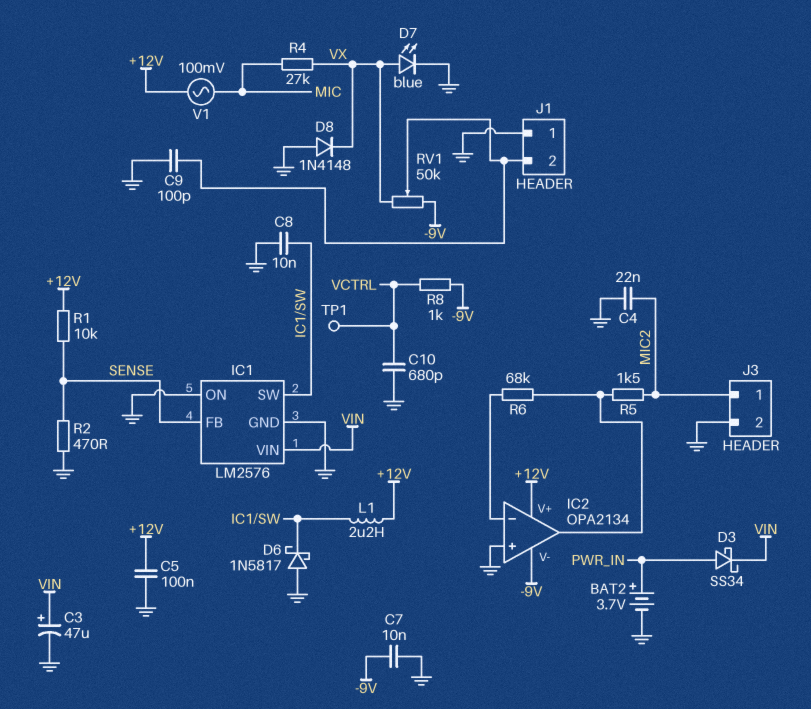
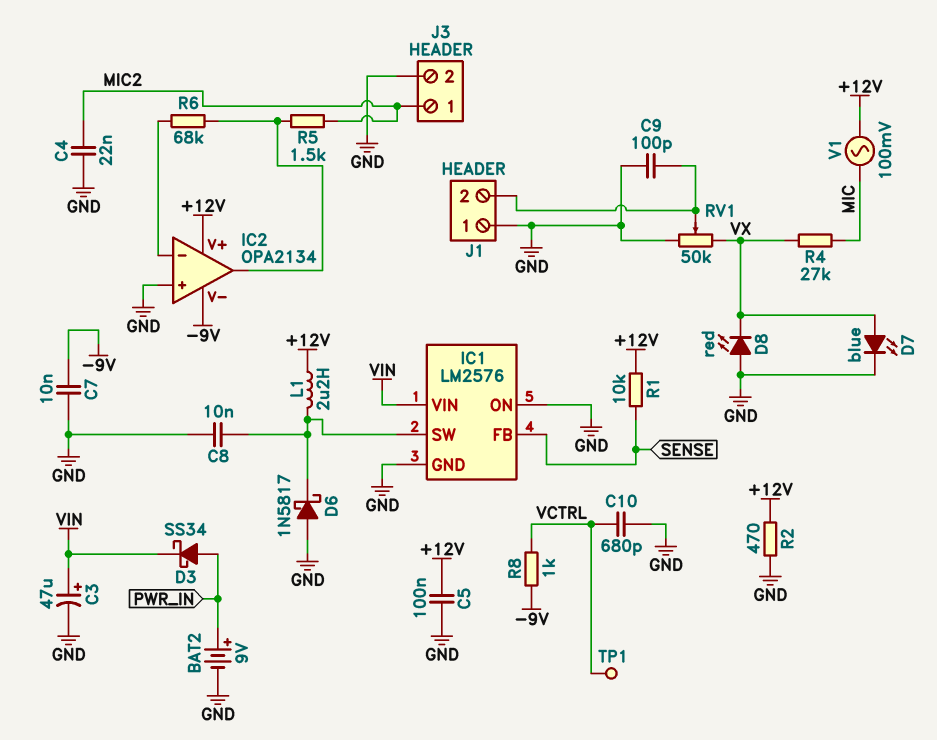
BAT2: 3.7V (plus PWR_IN, minus GND) -> 9V (plus PWR_IN, minus GND)
D8: diode 1N4148 (A GND, K VX) -> LED red (A GND, K VX)
R2: 470 (GND, SENSE) -> 470 (+12V, GND)
RV1: 50k (-9V, VX, wiper J1/2) -> 50k (GND, VX, wiper J1/2)

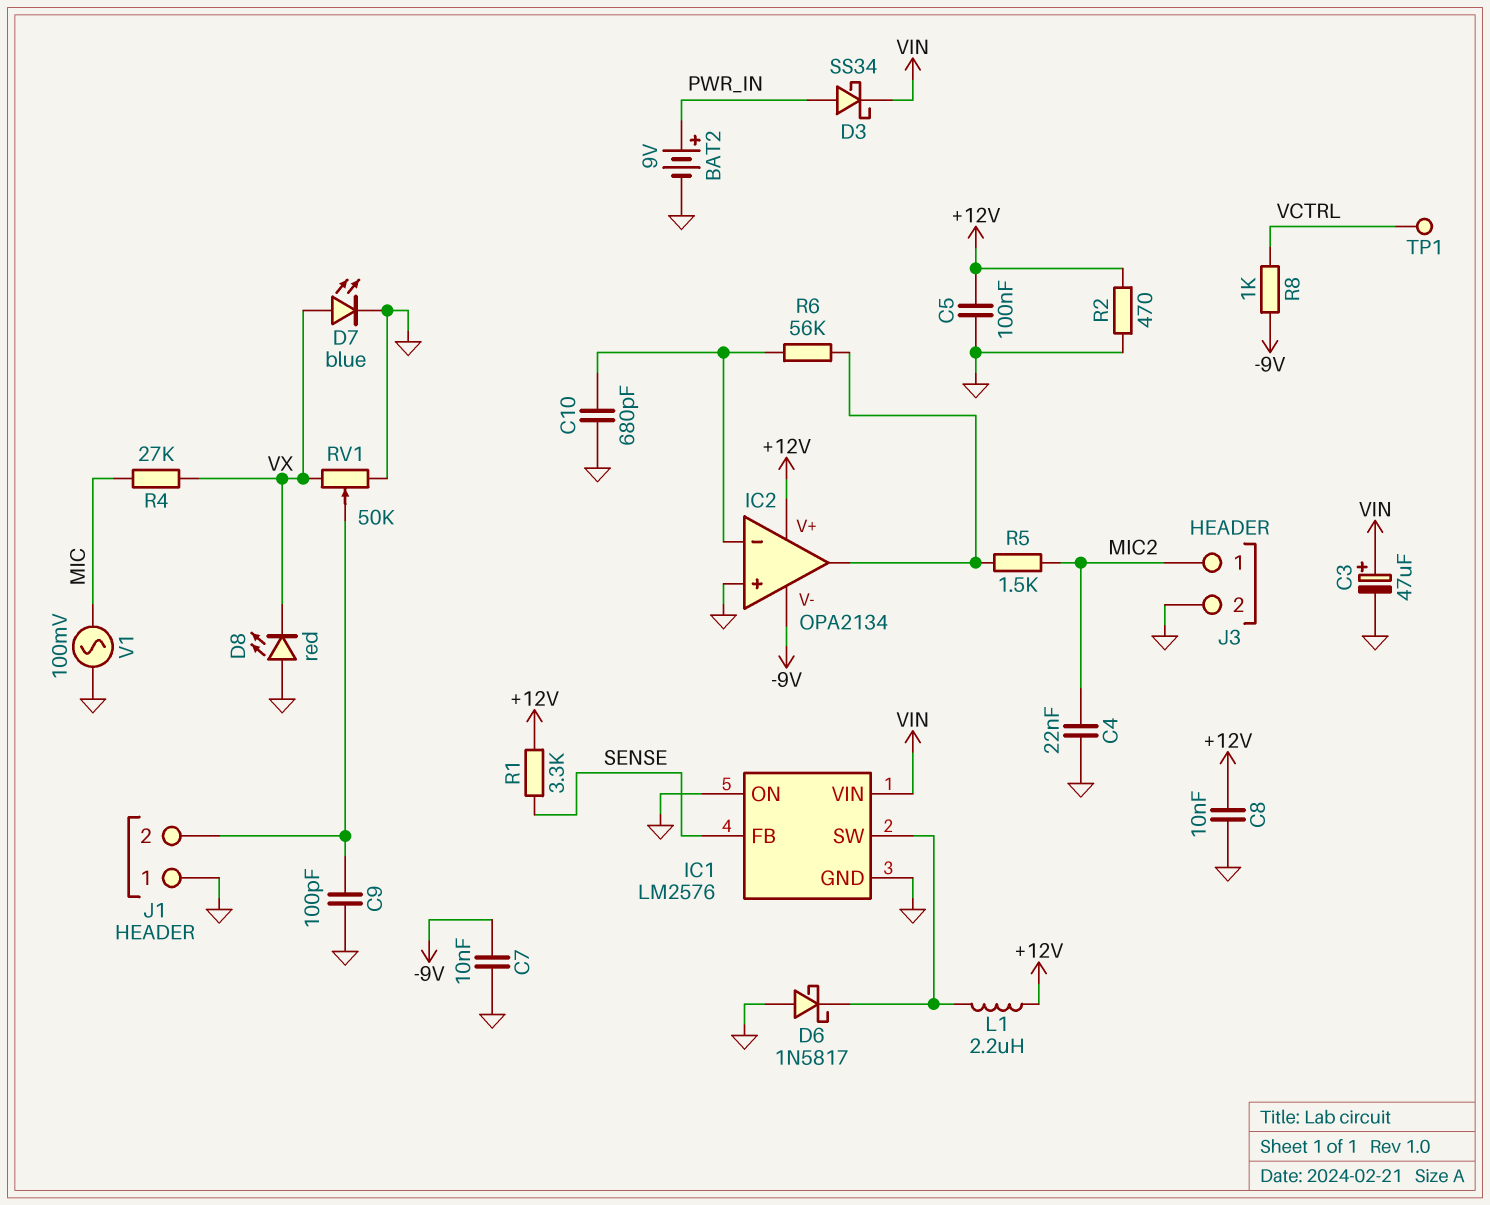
C8: 10nF (GND, IC1/SW) -> 10nF (+12V, GND)
C10: 680pF (GND, VCTRL) -> 680pF (GND, IC2/in-)
R1: 10k (+12V, SENSE) -> 3.3k (+12V, SENSE)
R6: 68k (IC2/in-, IC2/out) -> 56k (IC2/in-, IC2/out)
V1: AC 100mV (+12V, MIC) -> AC 100mV (GND, MIC)

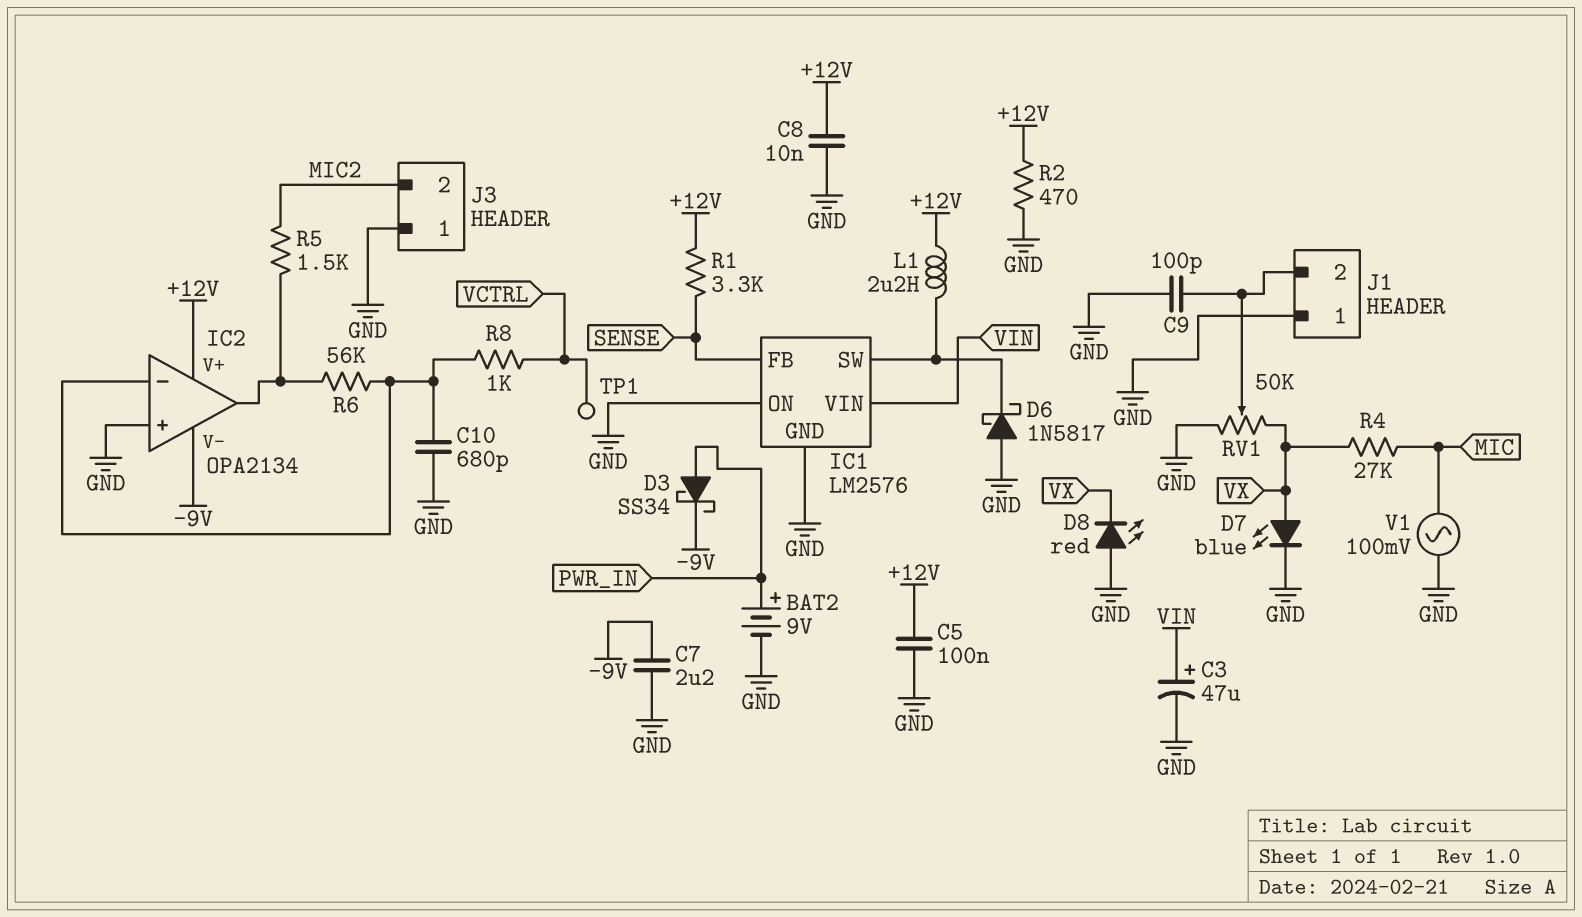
C4: 22nF (GND, MIC2) -> none
C7: 10nF (-9V, GND) -> 2.2uF (-9V, GND)
D3: schottky SS34 (A PWR_IN, K VIN) -> schottky SS34 (A PWR_IN, K -9V)
J3 pin 1: MIC2 -> GND
J3 pin 2: GND -> MIC2
R8: 1k (-9V, VCTRL) -> 1k (IC2/in-, VCTRL)

